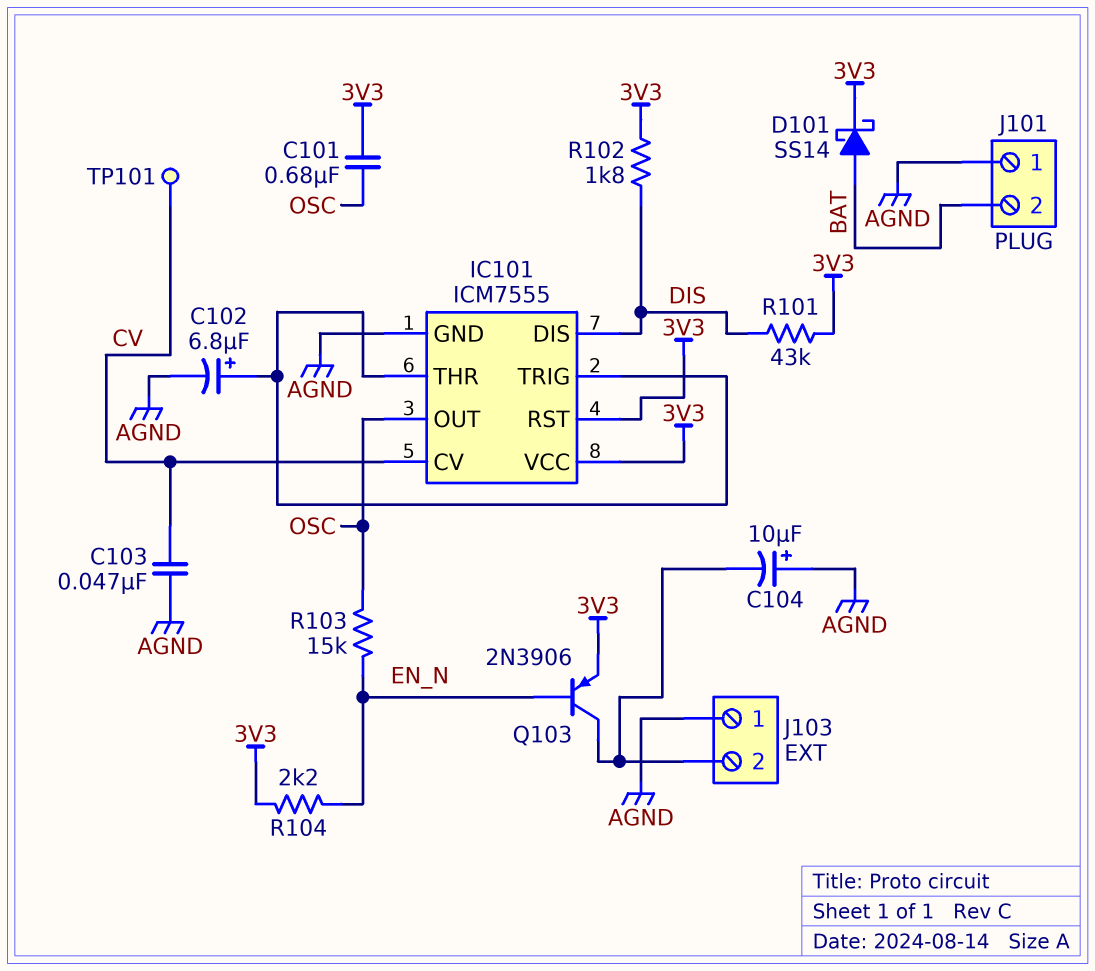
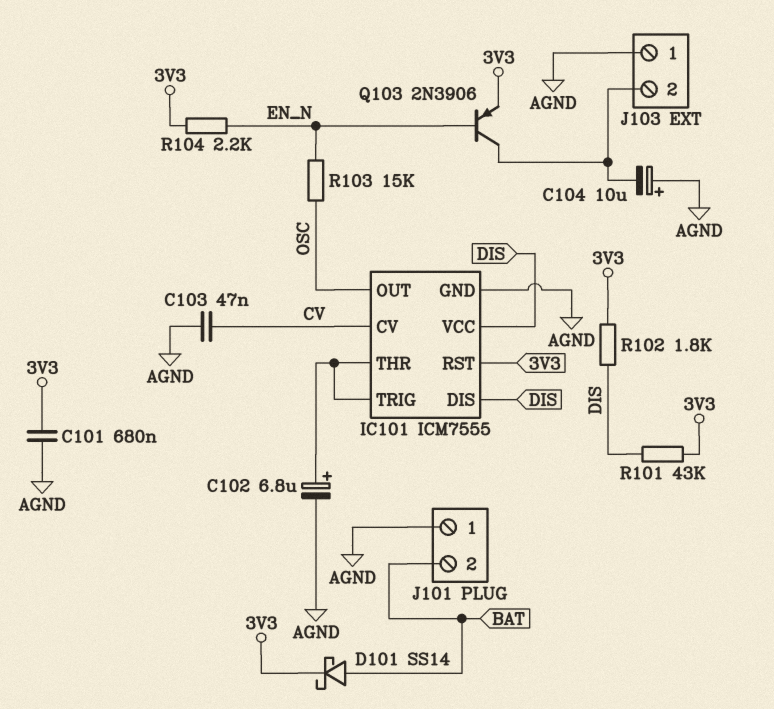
C101: 680nF (3V3, OSC) -> 680nF (3V3, AGND)
IC101 pin VCC: 3V3 -> DIS
TP101: test point (CV) -> none

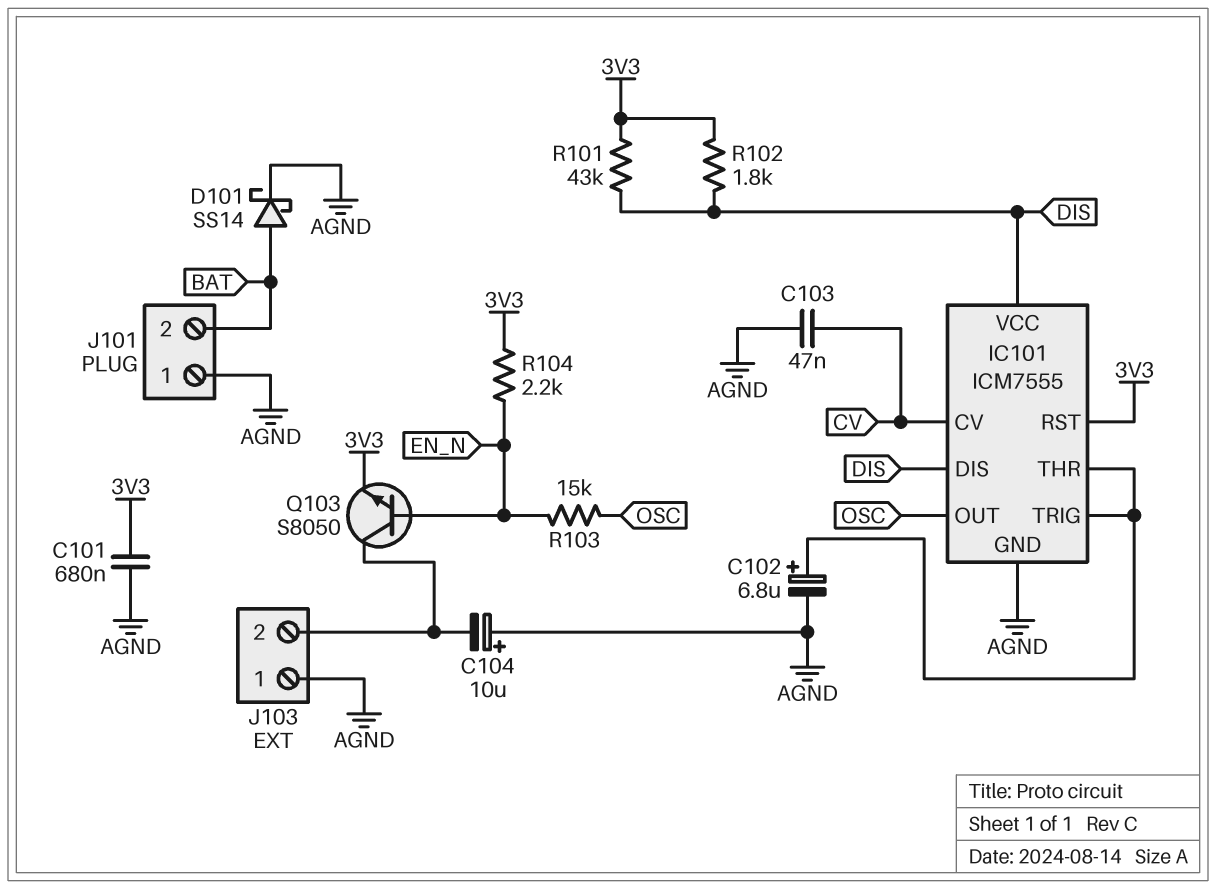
D101: schottky SS14 (A BAT, K 3V3) -> schottky SS14 (A BAT, K AGND)
Q103: PNP 2N3906 (B EN_N, C J103/2, E 3V3) -> NPN S8050 (B EN_N, C J103/2, E 3V3)

